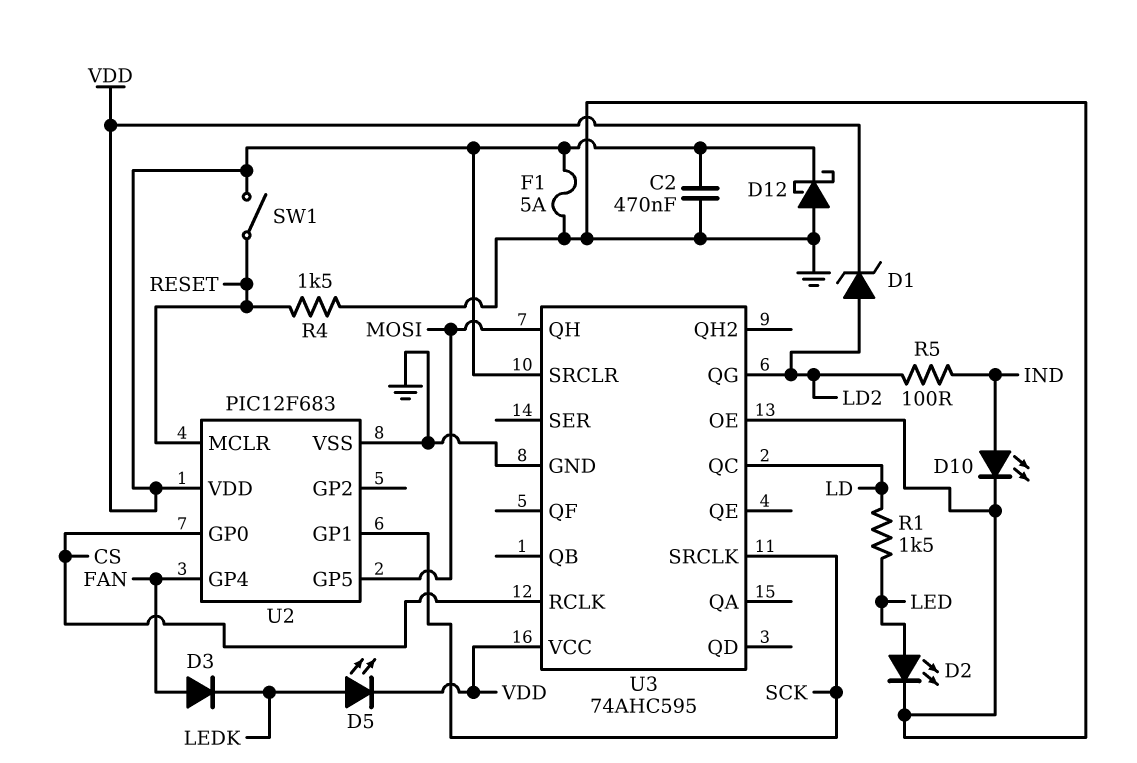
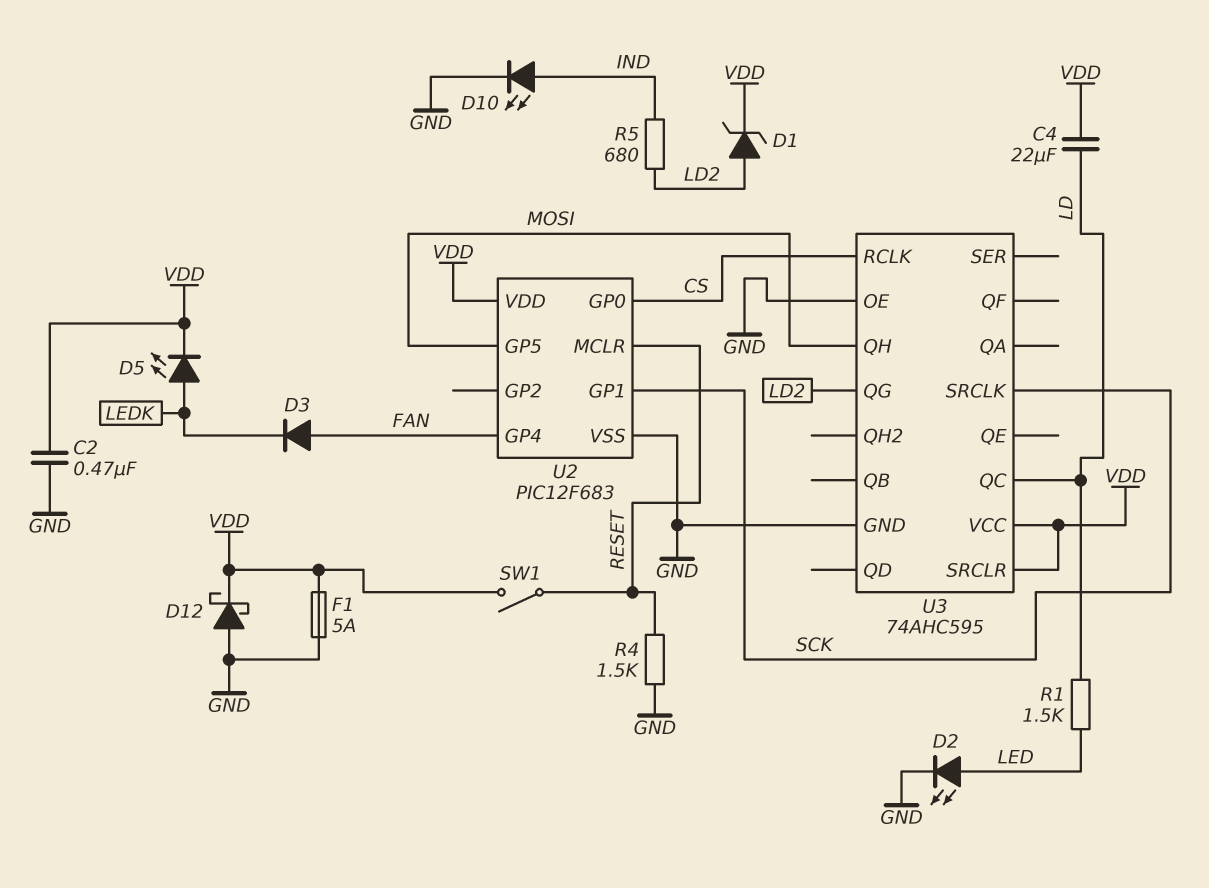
C4: none -> 22uF (LD, VDD)
R5: 100 (IND, LD2) -> 680 (IND, LD2)

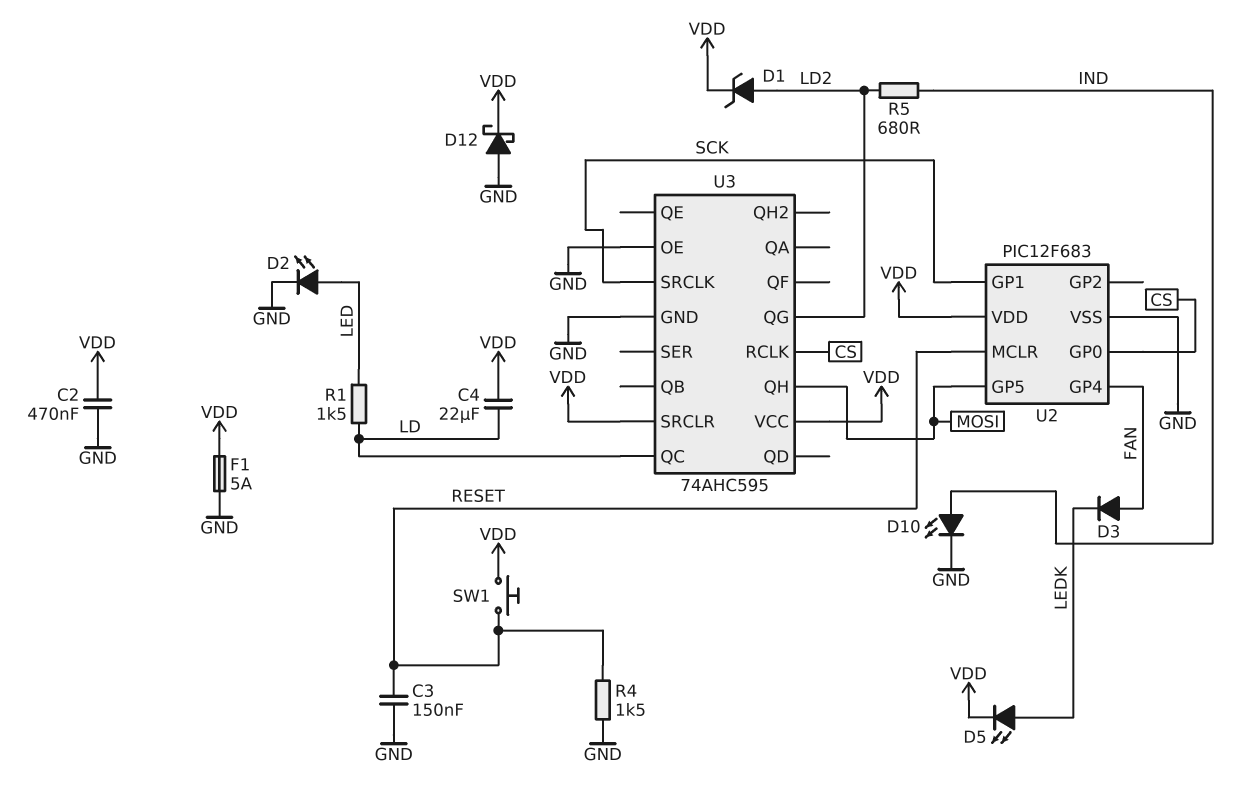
C3: none -> 150nF (GND, RESET)
SW1: switch (RESET, VDD) -> button (RESET, VDD)

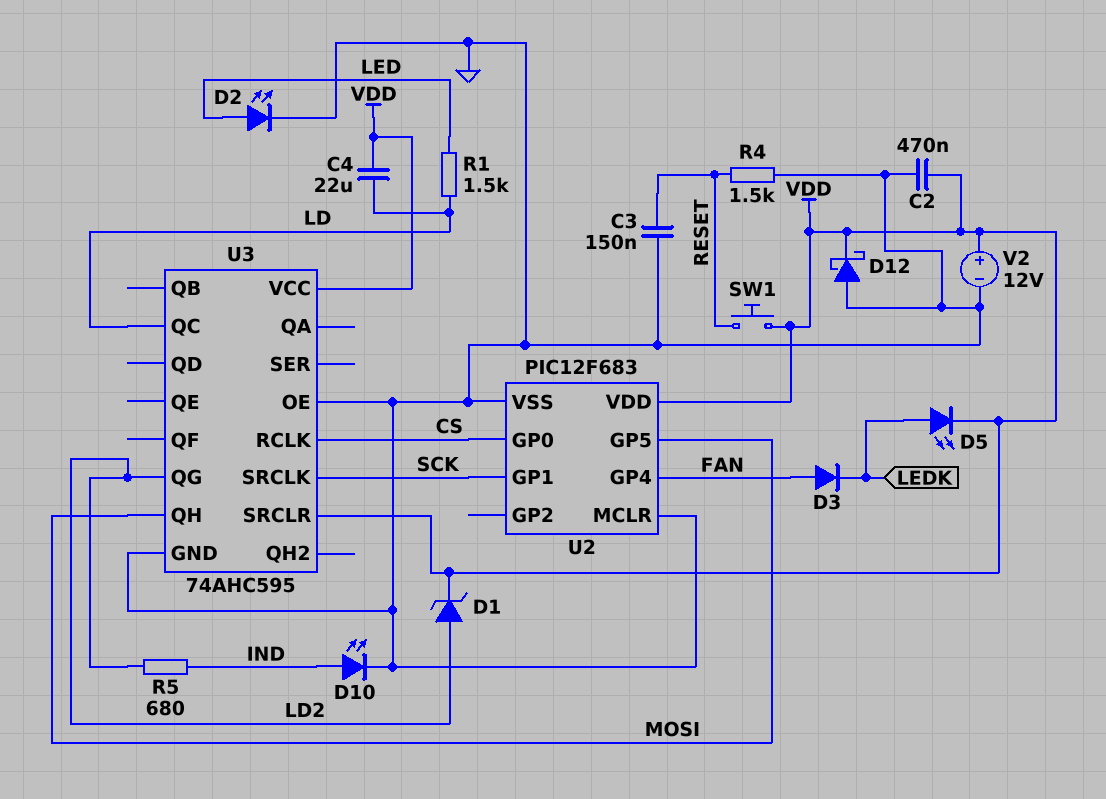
F1: 5A (GND, VDD) -> none
U2 pin MCLR: RESET -> GND
V2: none -> 12V (plus VDD, minus GND)

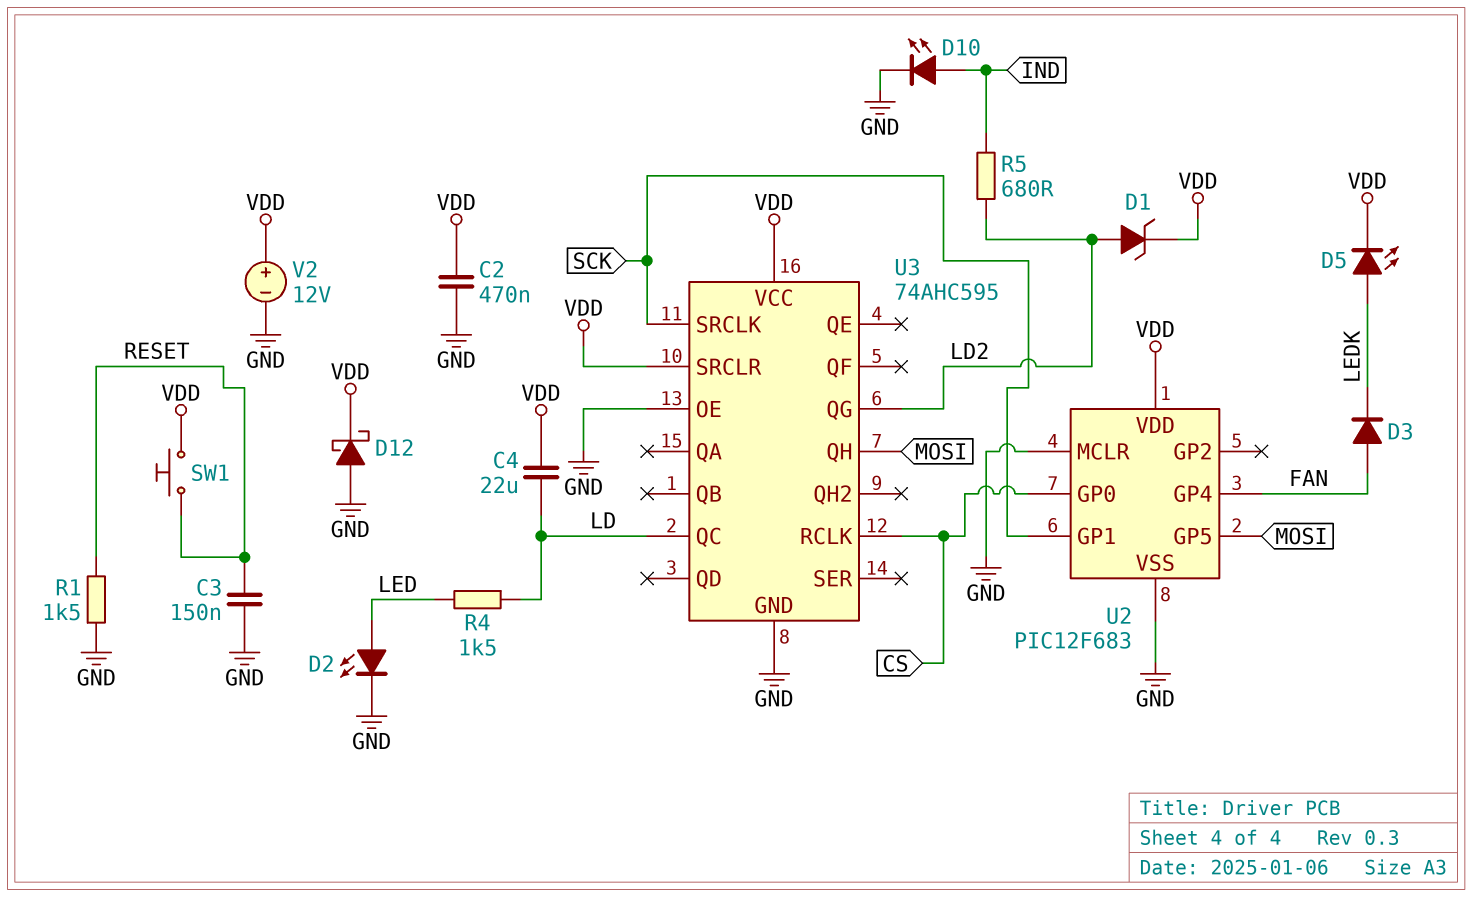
R1: 1.5k (LD, LED) -> 1.5k (GND, RESET)
R4: 1.5k (GND, RESET) -> 1.5k (LD, LED)

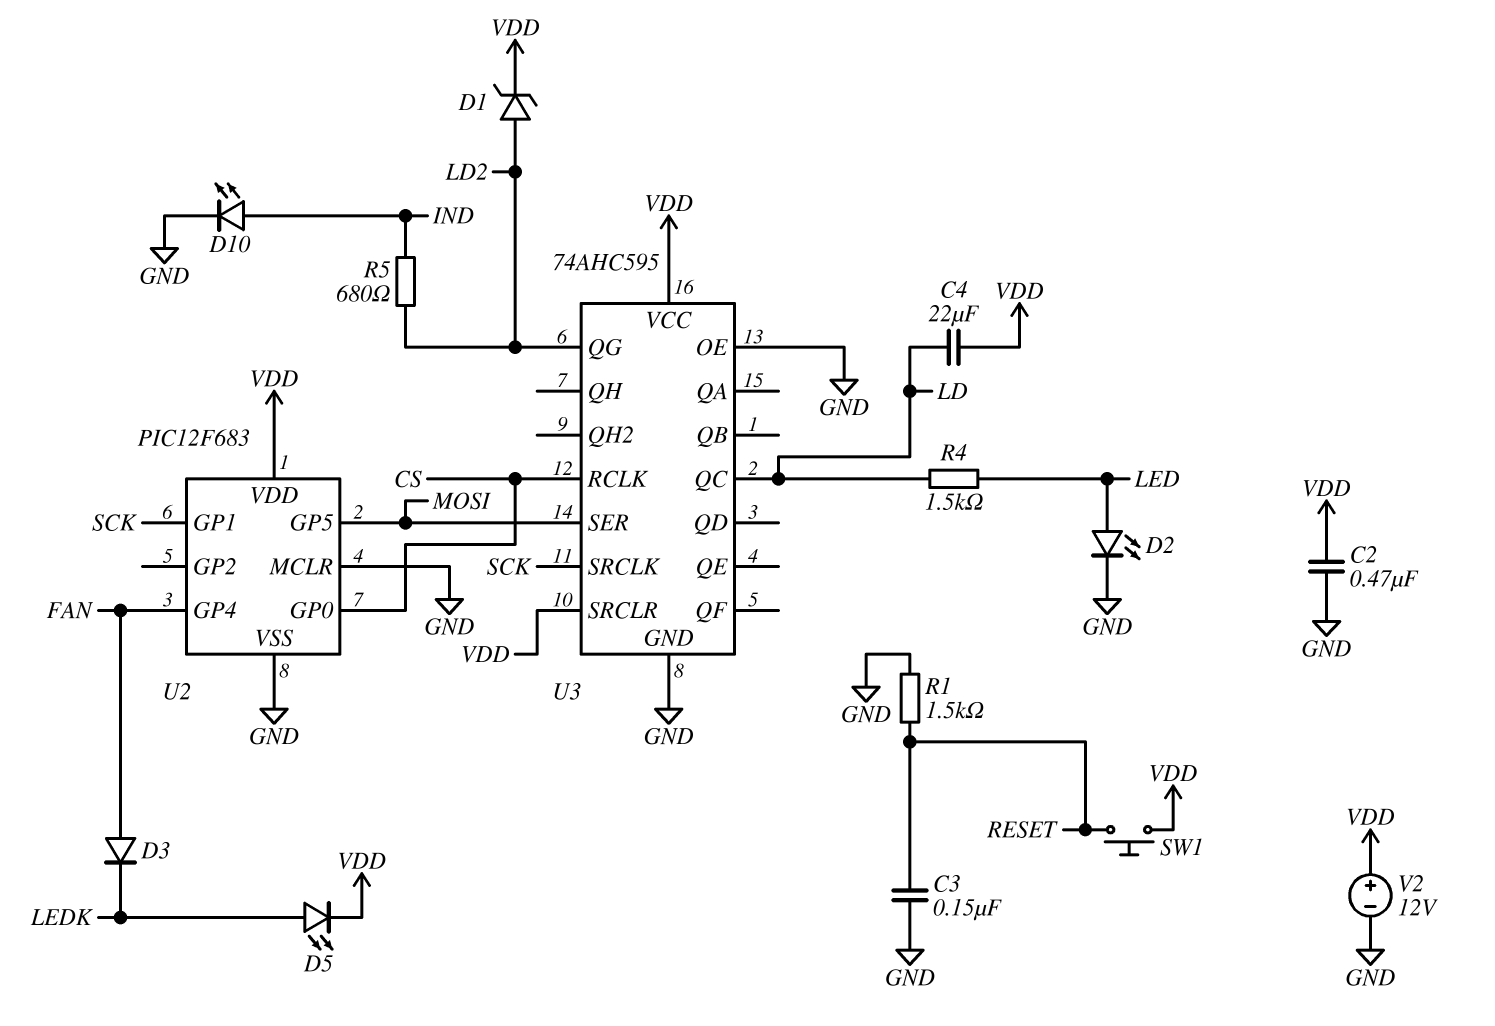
D12: schottky (A GND, K VDD) -> none
U3 pin QH: MOSI -> none
U3 pin SER: none -> MOSI

